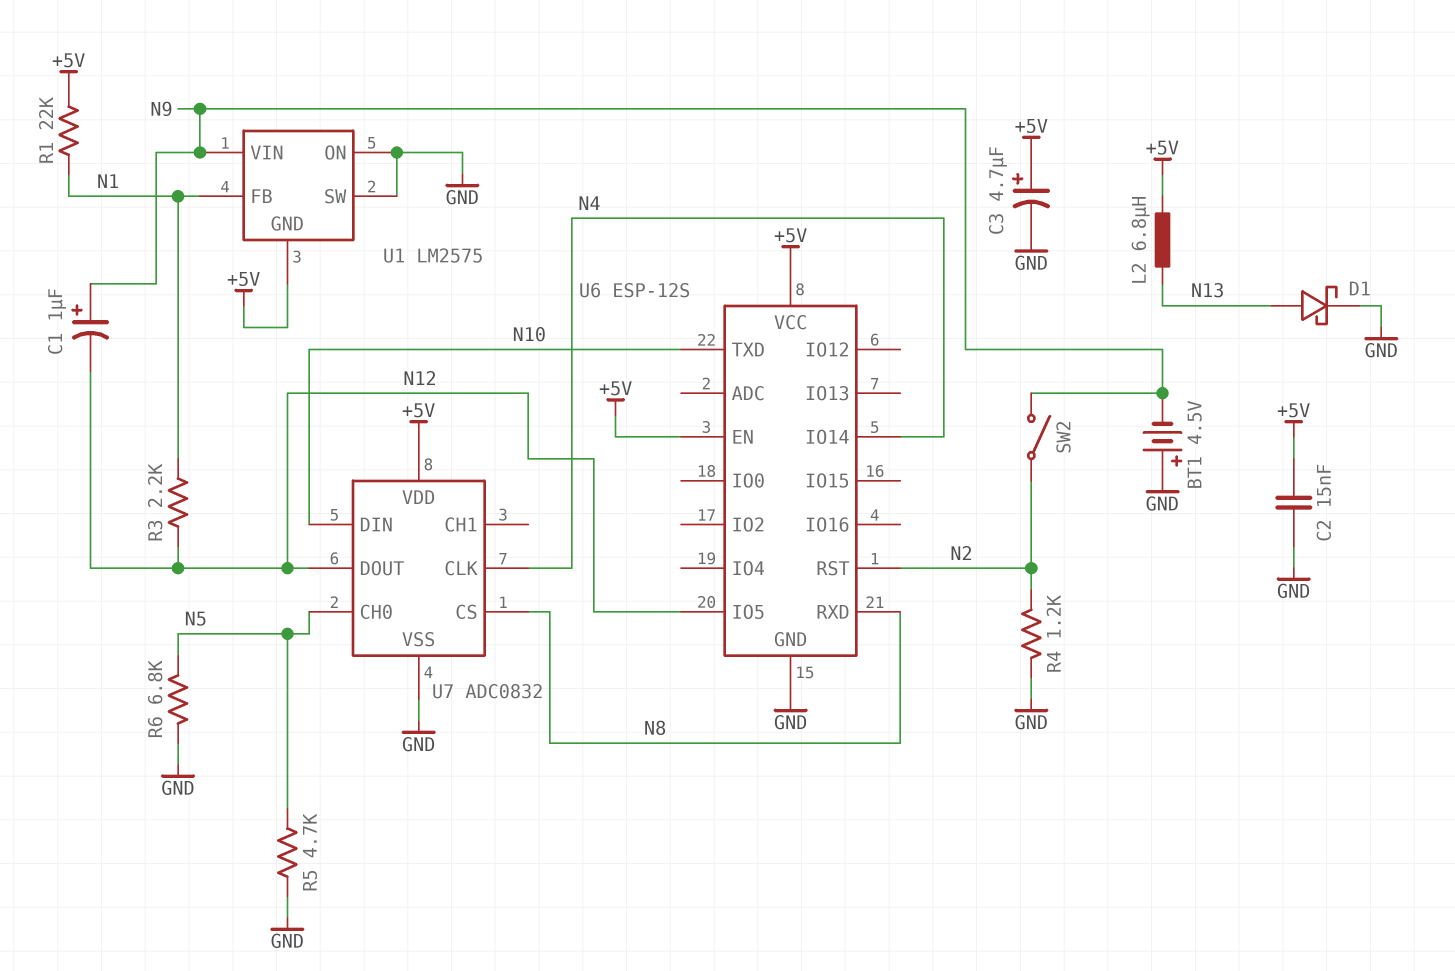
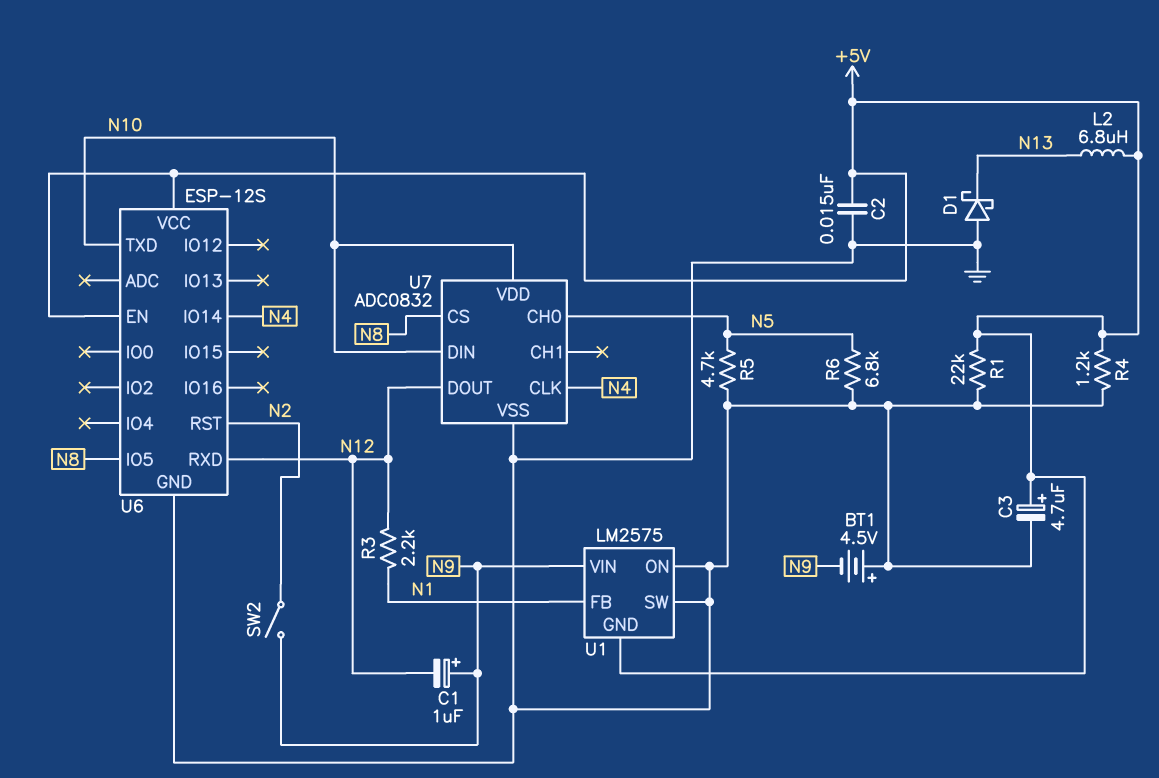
D1: schottky (A N13, K GND) -> schottky (A GND, K N13)
R1: 22k (+5V, N1) -> 22k (+5V, GND)
R4: 1.2k (GND, N2) -> 1.2k (+5V, GND)
U6 pin IO5: N12 -> N8
U6 pin RXD: N8 -> N12
U7 pin VDD: +5V -> N10

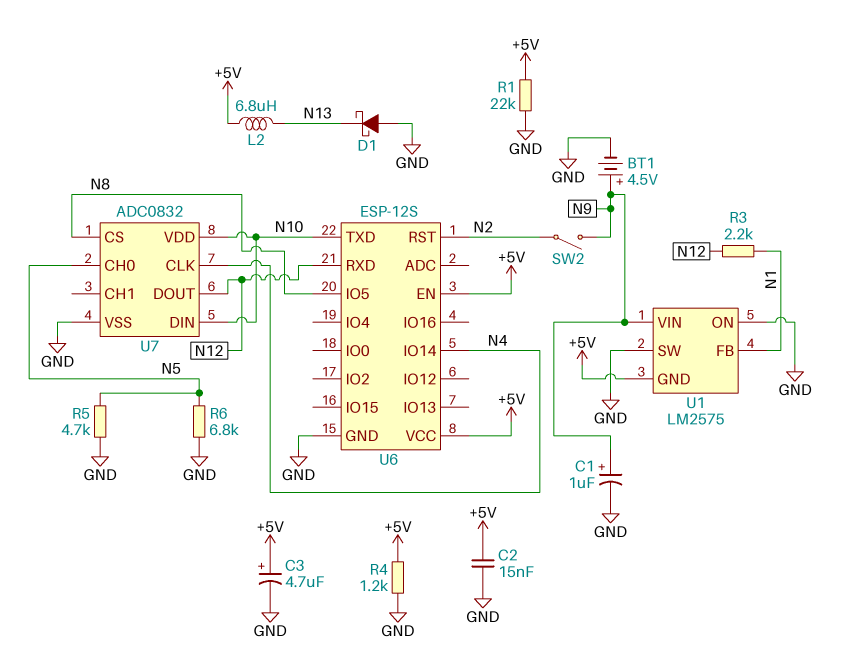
BT1: 4.5V (plus GND, minus N9) -> 4.5V (plus N9, minus GND)
C1: 1uF (plus N9, minus N12) -> 1uF (plus N9, minus GND)

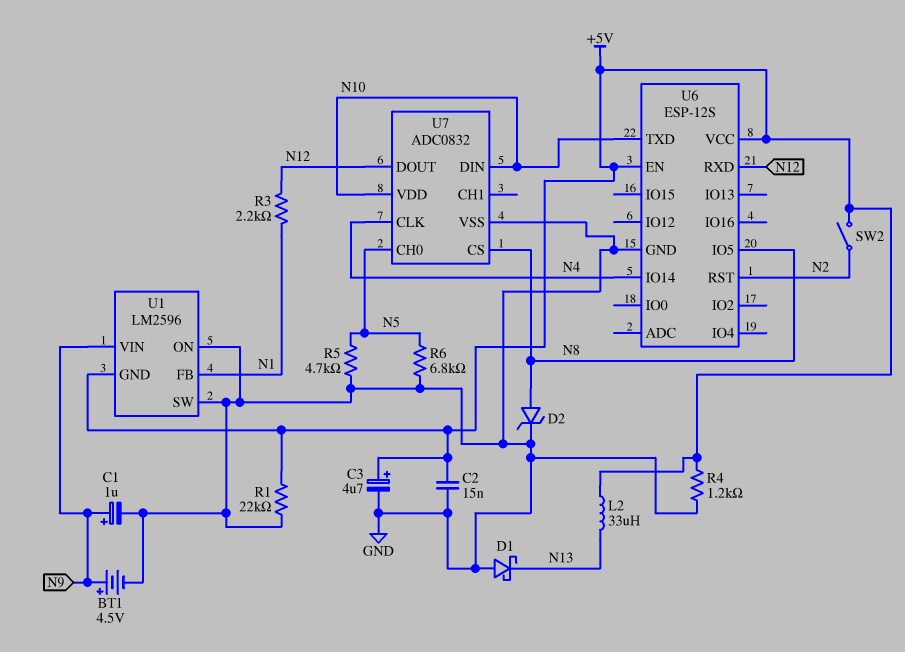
D2: none -> zener (A N8, K GND)
L2: 6.8uH (+5V, N13) -> 33uH (+5V, N13)
SW2: switch (N2, N9) -> switch (+5V, N2)
U1: LM2575 -> LM2596

